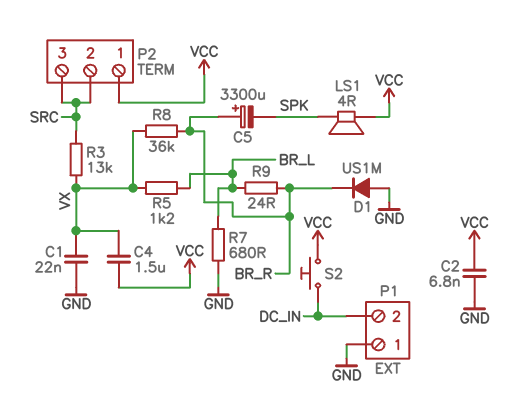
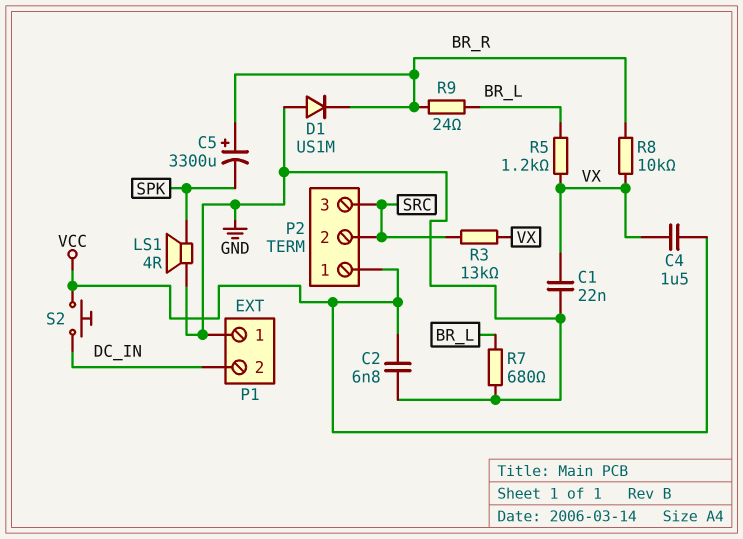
LS1: speaker 4R (SPK, VCC) -> speaker 4R (GND, SPK)
R8: 36k (BR_R, VX) -> 10k (BR_R, VX)

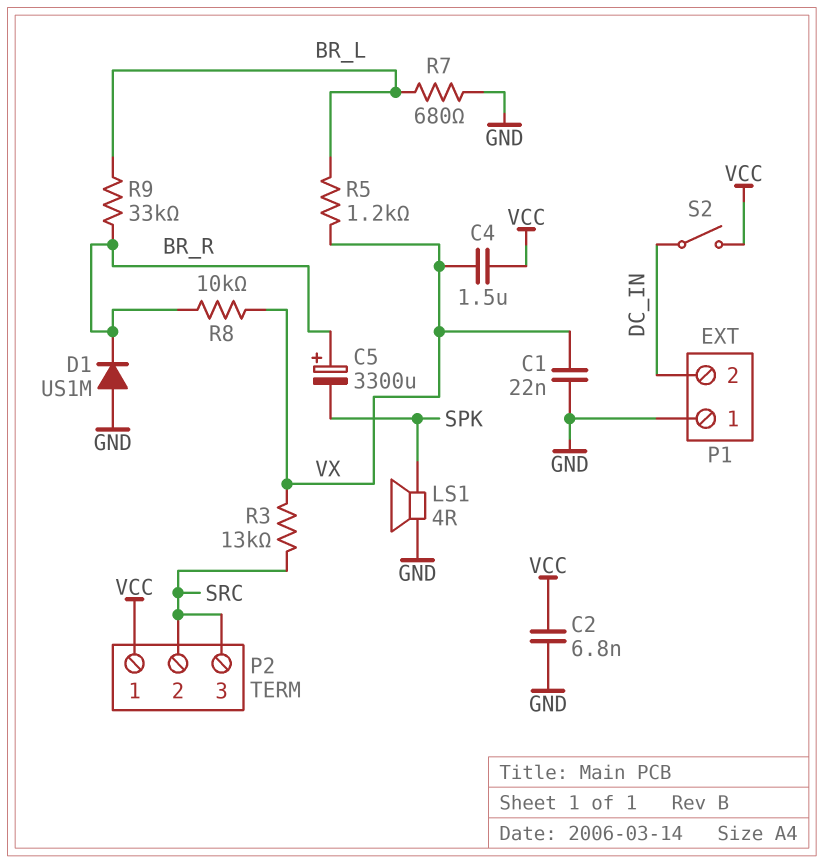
R9: 24 (BR_L, BR_R) -> 33k (BR_L, BR_R)
S2: button (DC_IN, VCC) -> switch (DC_IN, VCC)

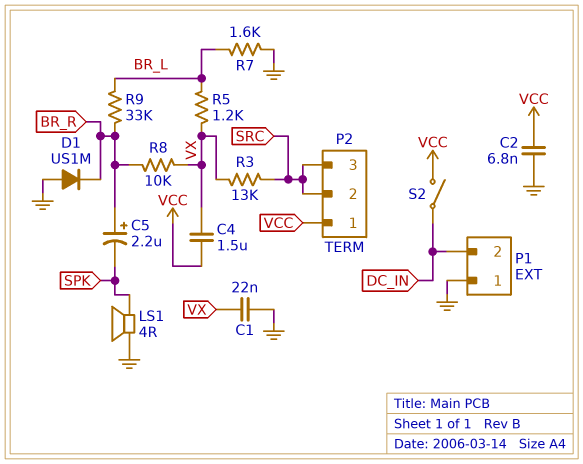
C5: 3300uF (plus BR_R, minus SPK) -> 2.2uF (plus BR_R, minus SPK)
R7: 680 (BR_L, GND) -> 1.6k (BR_L, GND)

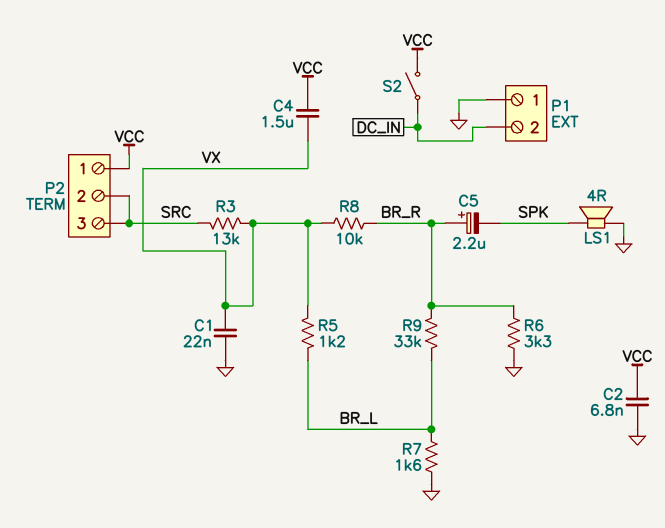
D1: diode US1M (A GND, K BR_R) -> none
R6: none -> 3.3k (BR_R, GND)

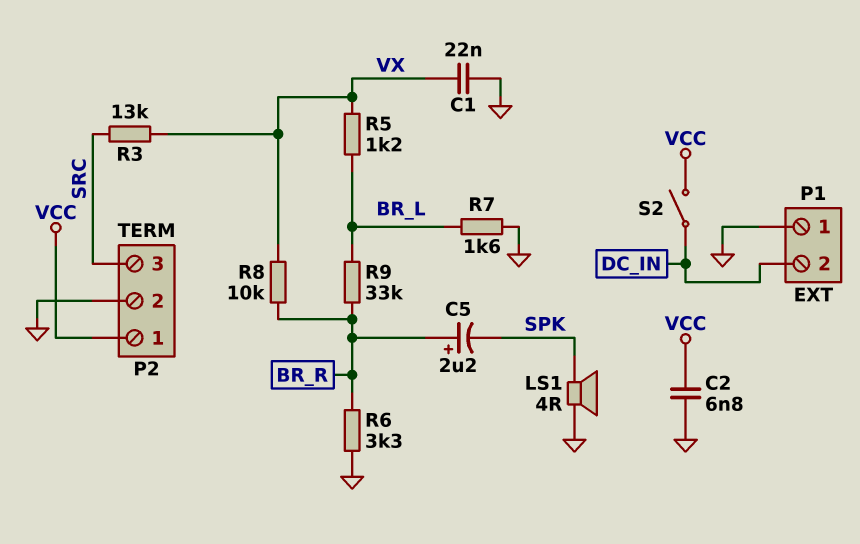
C4: 1.5uF (VCC, VX) -> none
P2 pin 2: SRC -> GND

